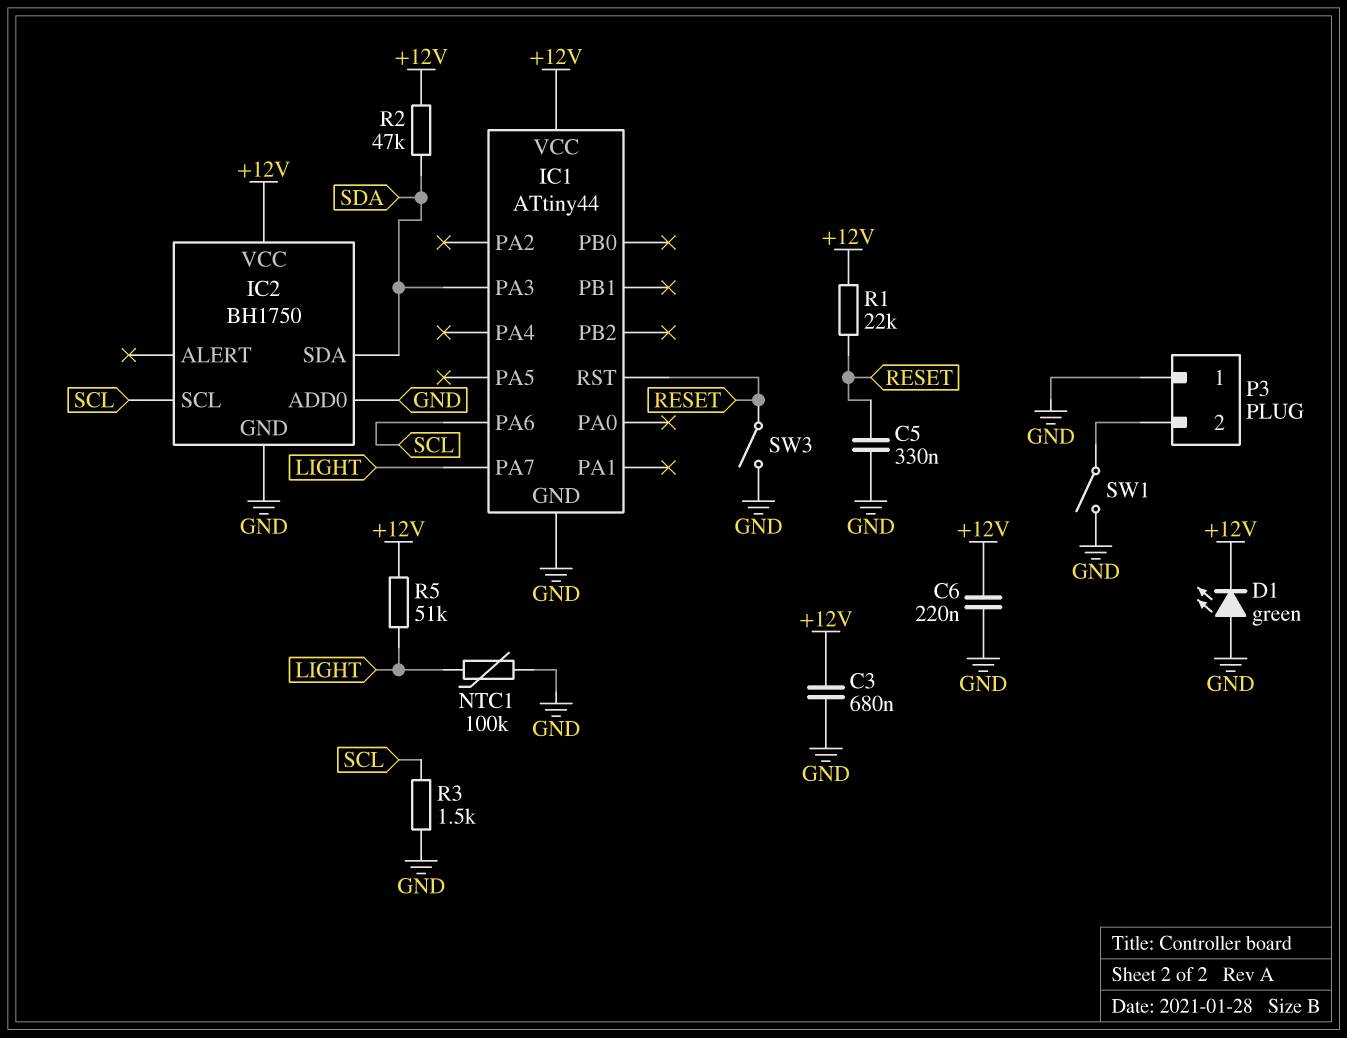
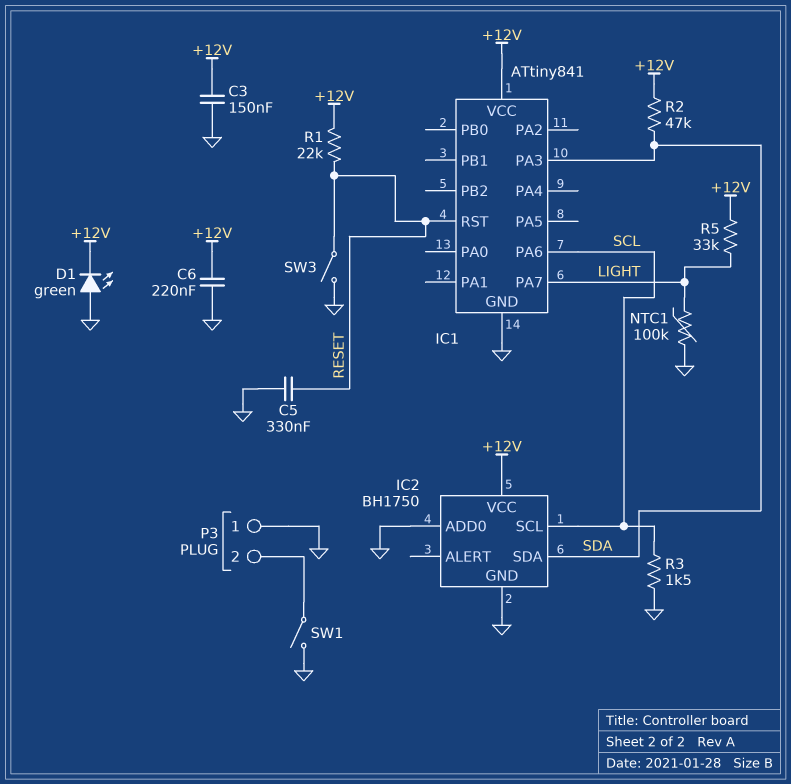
C3: 680nF (+12V, GND) -> 150nF (+12V, GND)
IC1: ATtiny44 -> ATtiny841
R5: 51k (+12V, LIGHT) -> 33k (+12V, LIGHT)

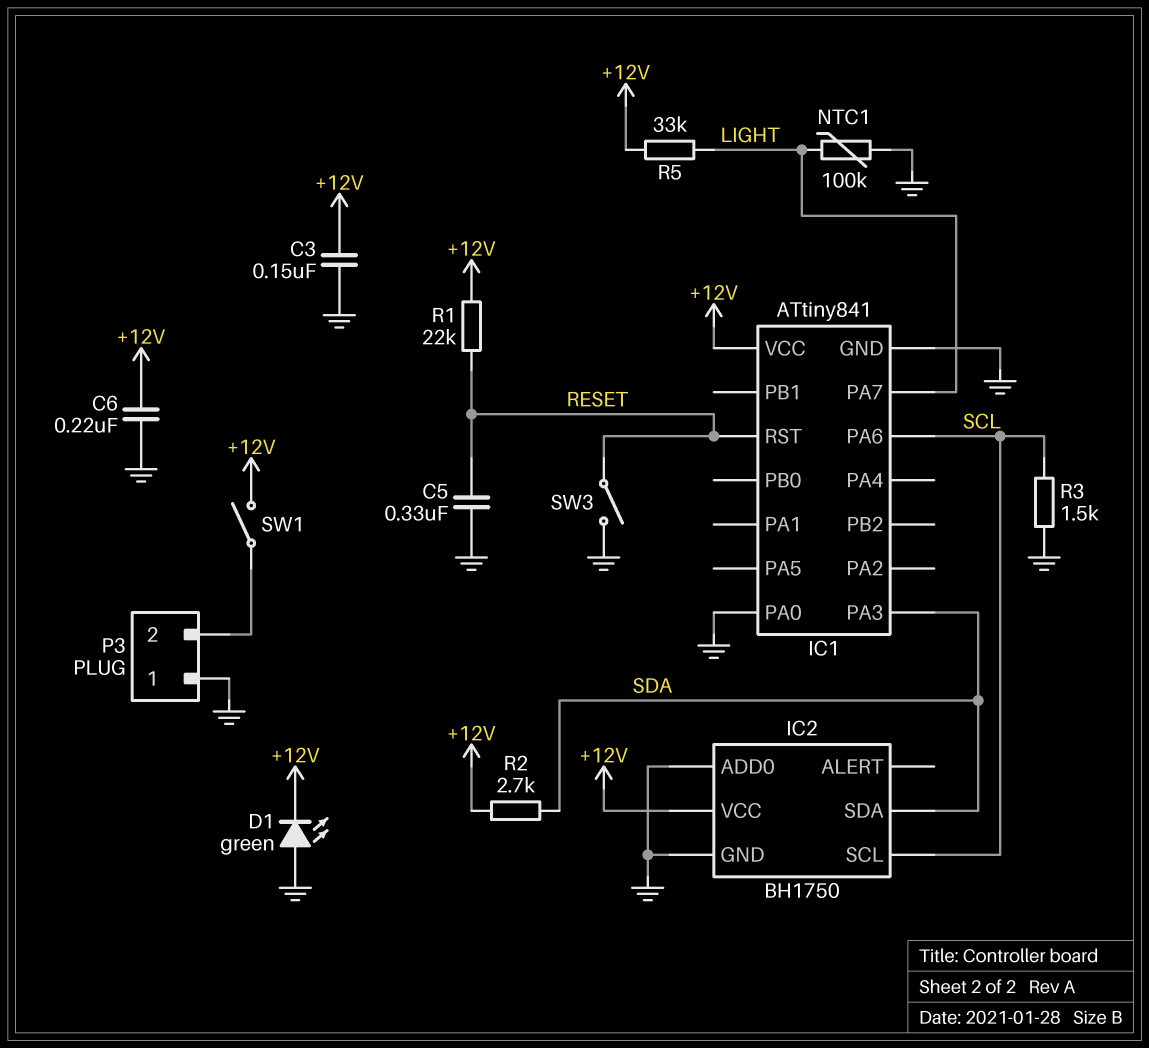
IC1 pin PA0: none -> GND
R2: 47k (+12V, SDA) -> 2.7k (+12V, SDA)
SW1: switch (GND, P3/2) -> switch (+12V, P3/2)

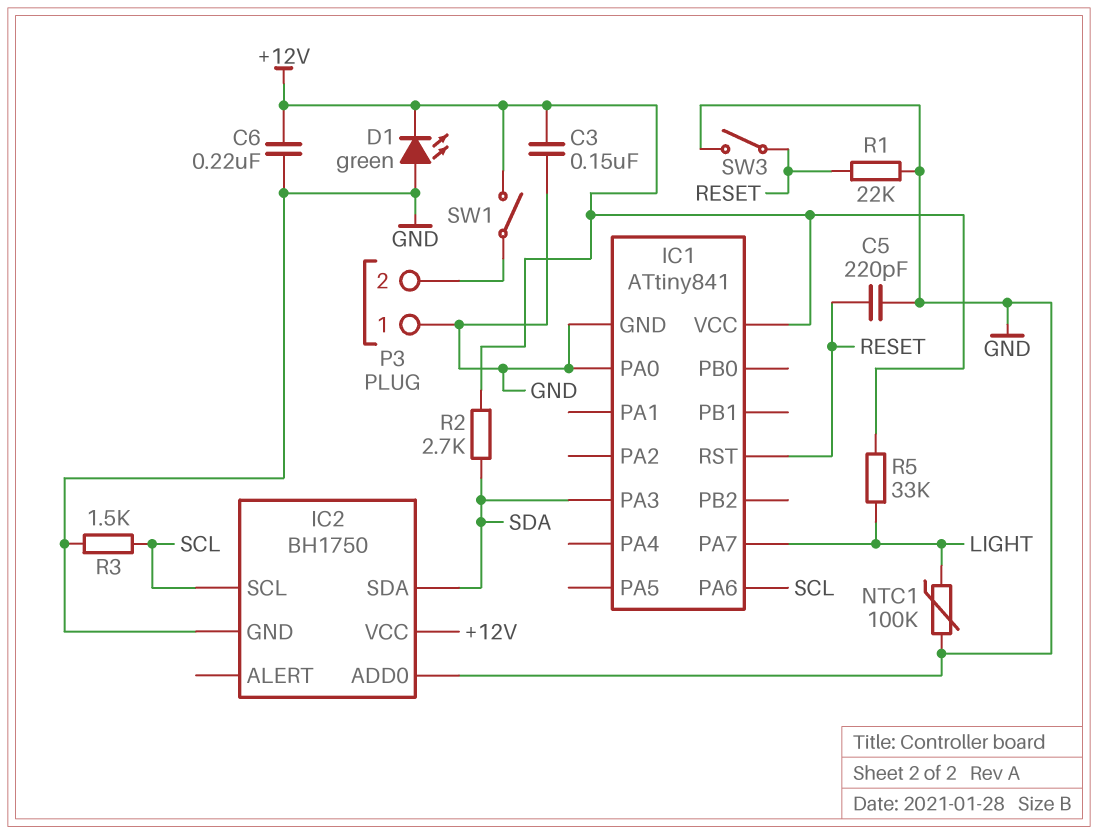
C5: 330nF (GND, RESET) -> 220pF (GND, RESET)
R1: 22k (+12V, RESET) -> 22k (GND, RESET)

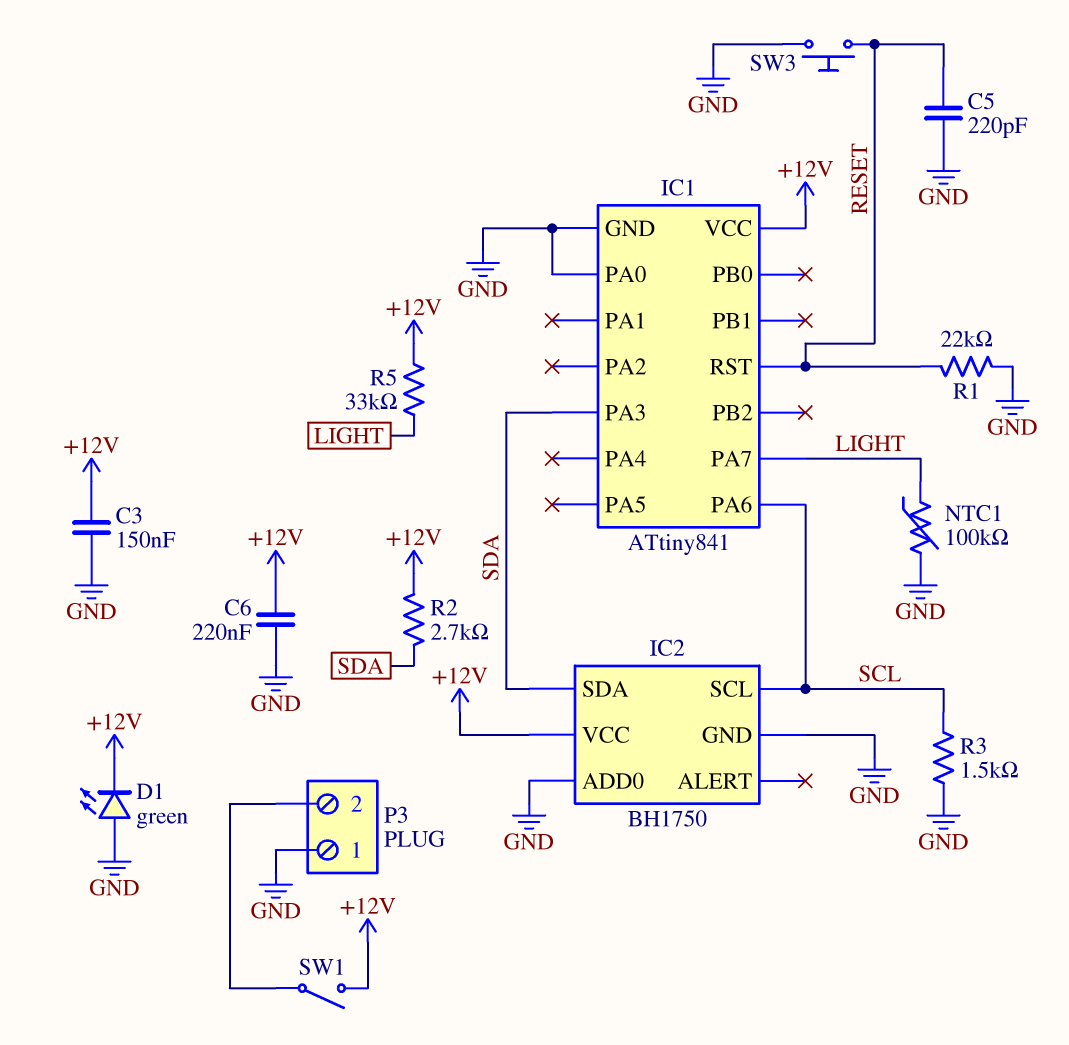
SW3: switch (GND, RESET) -> button (GND, RESET)

